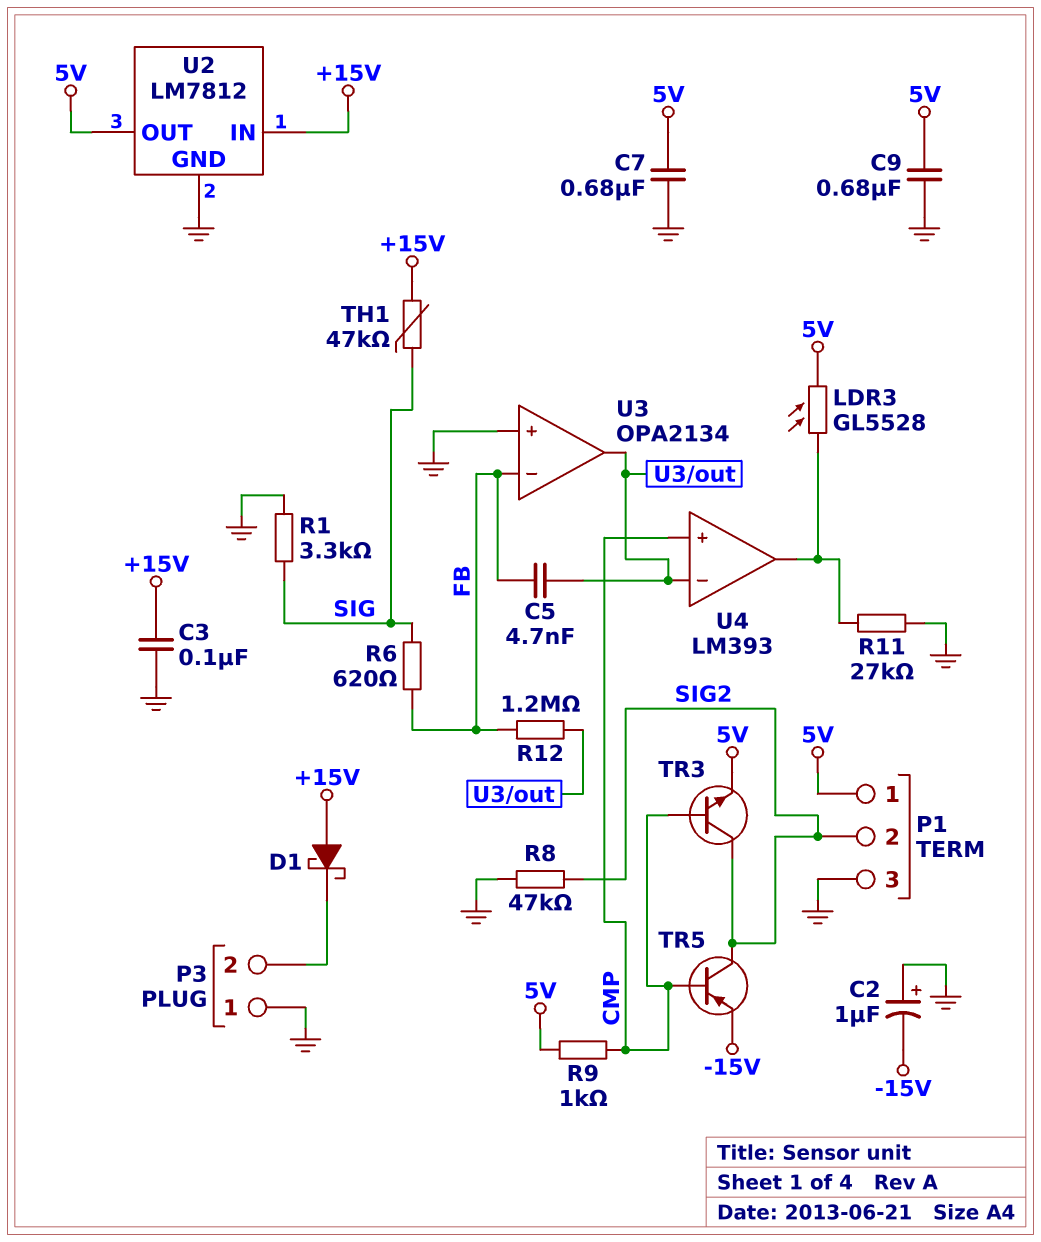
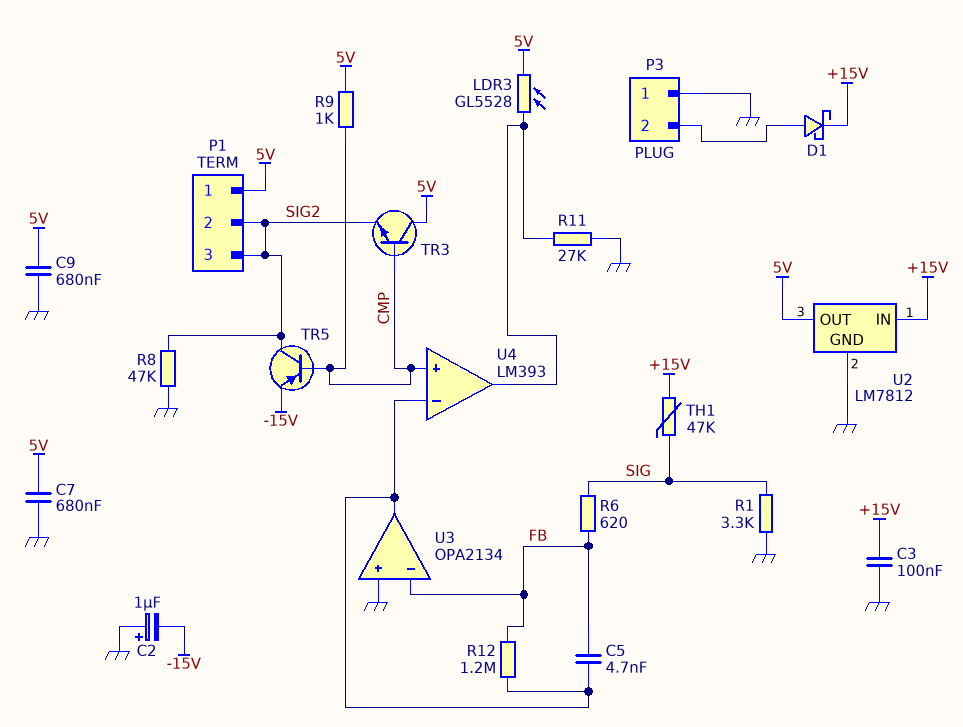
D1: schottky (A +15V, K P3/2) -> schottky (A P3/2, K +15V)
P1 pin 3: GND -> SIG2
TR3: NPN (B CMP, C SIG2, E 5V) -> NPN (B CMP, C 5V, E SIG2)

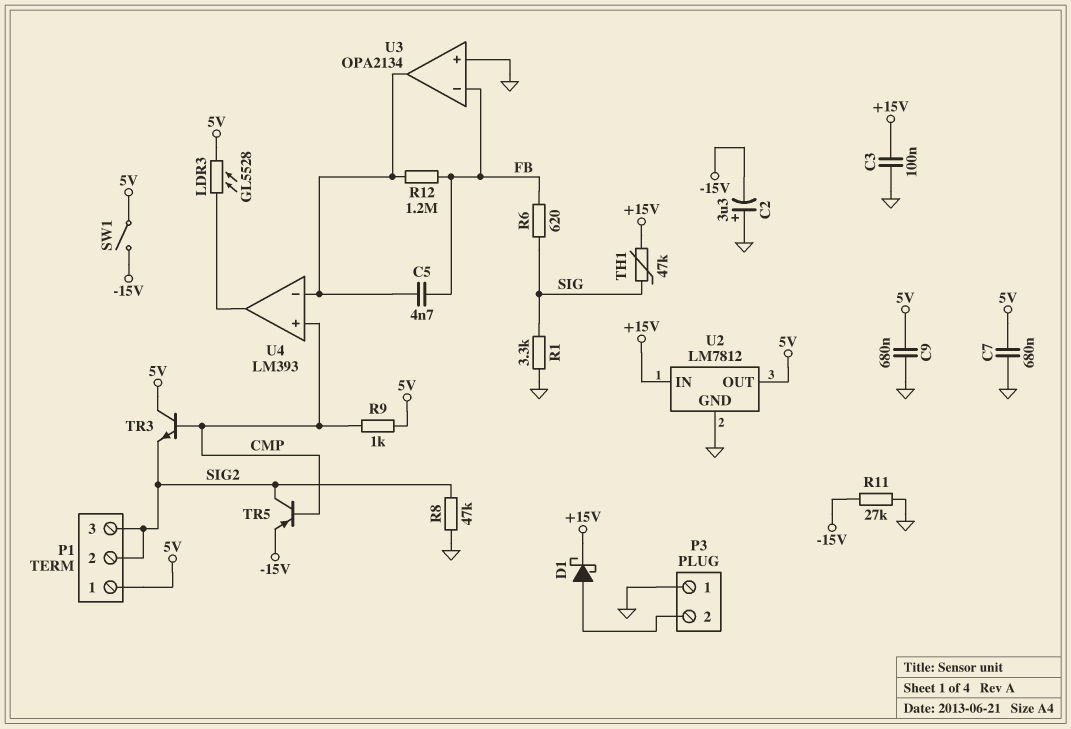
C2: 1uF (plus GND, minus -15V) -> 3.3uF (plus GND, minus -15V)
R11: 27k (GND, U4/out) -> 27k (-15V, GND)
SW1: none -> switch (-15V, 5V)

